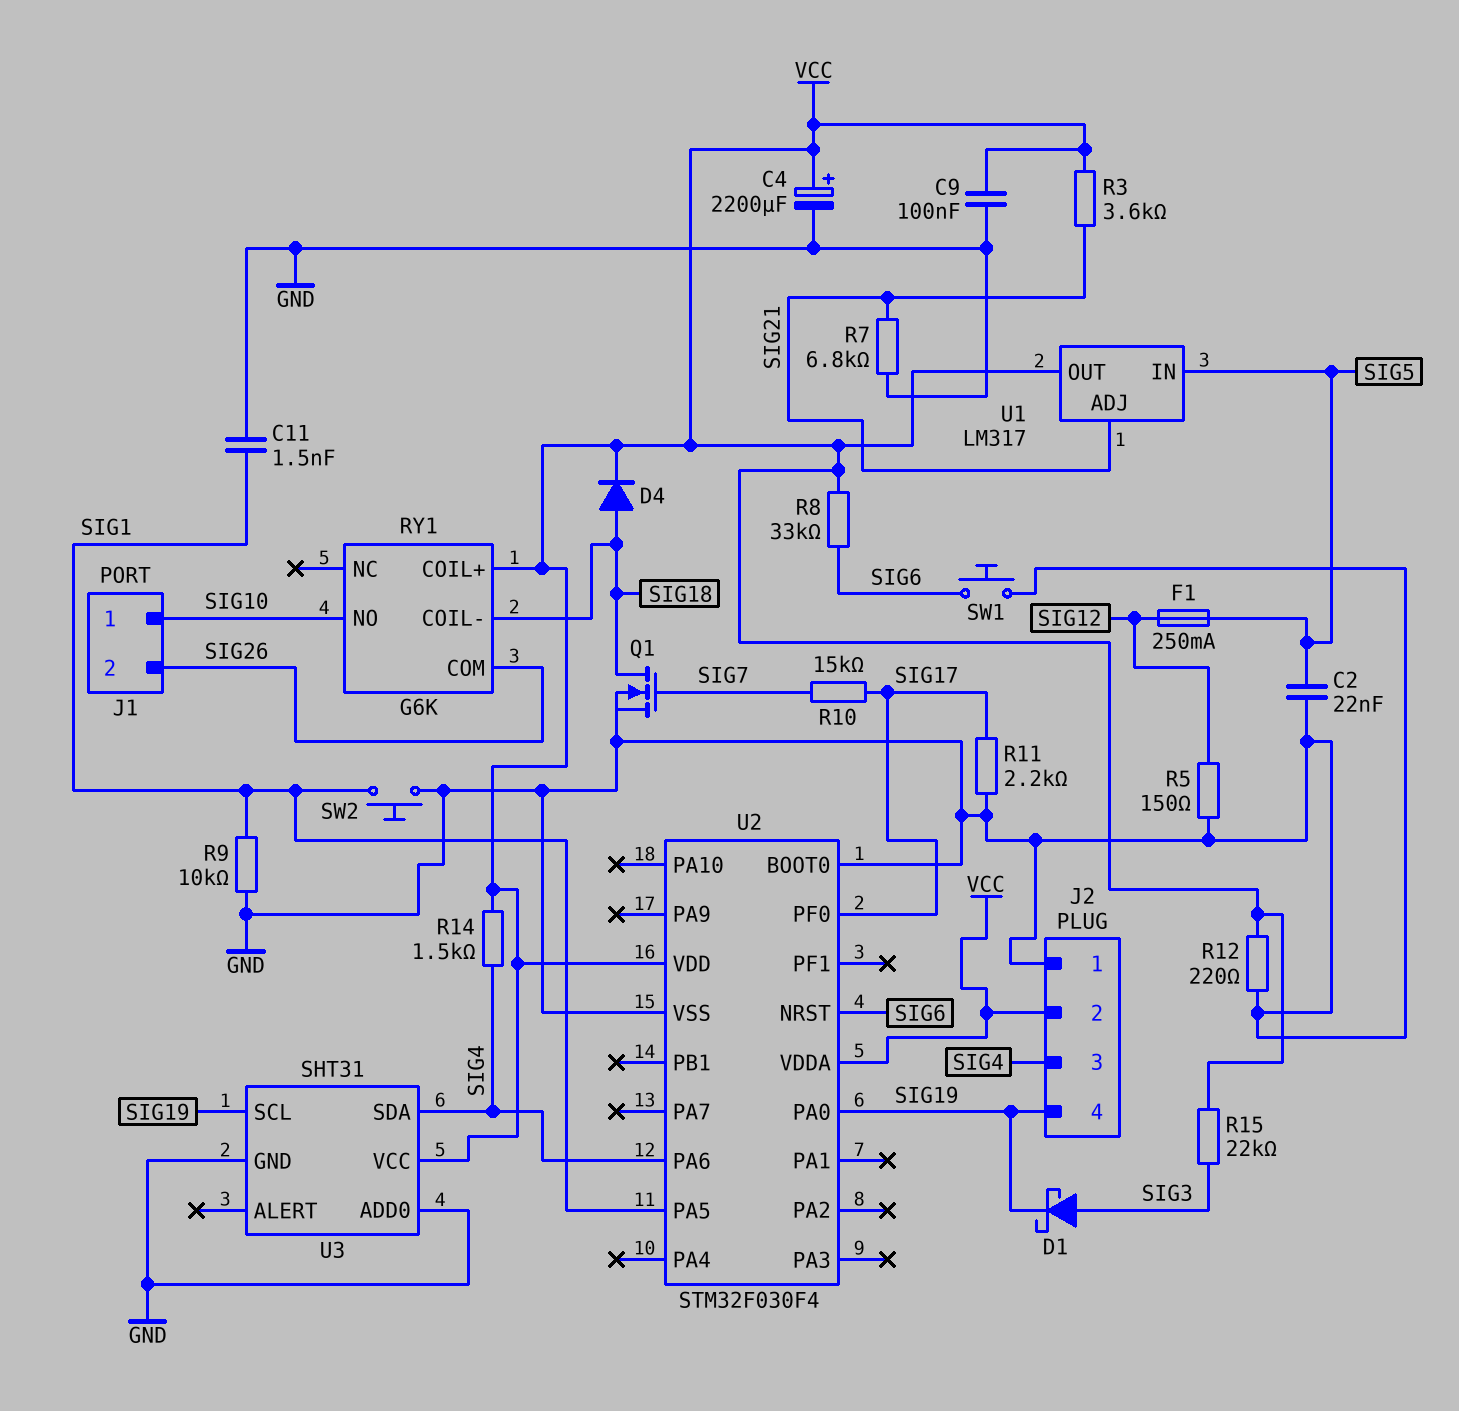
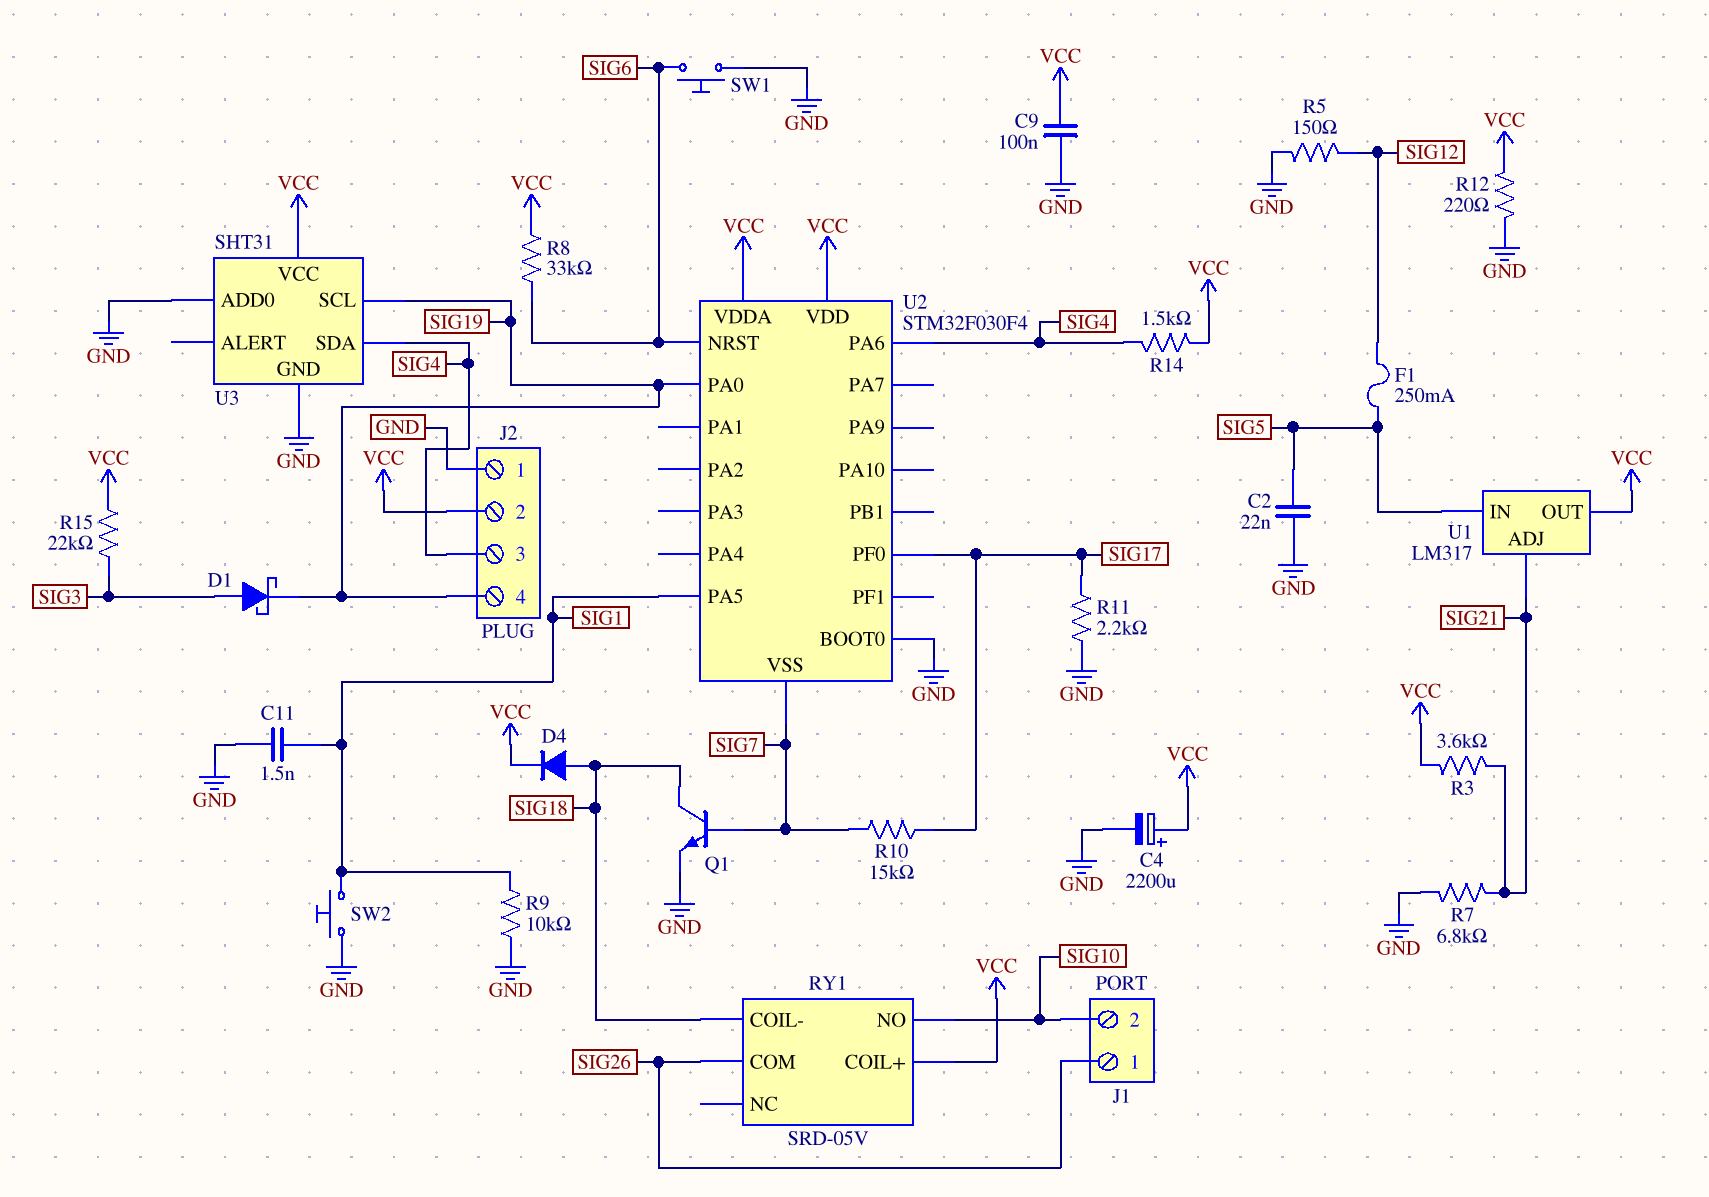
J1 pin 1: SIG10 -> SIG26
J1 pin 2: SIG26 -> SIG10
Q1: NMOS (G SIG7, D SIG18, S GND) -> NPN (B SIG7, C SIG18, E GND)
RY1: G6K -> SRD-05V
U2 pin VSS: GND -> SIG7

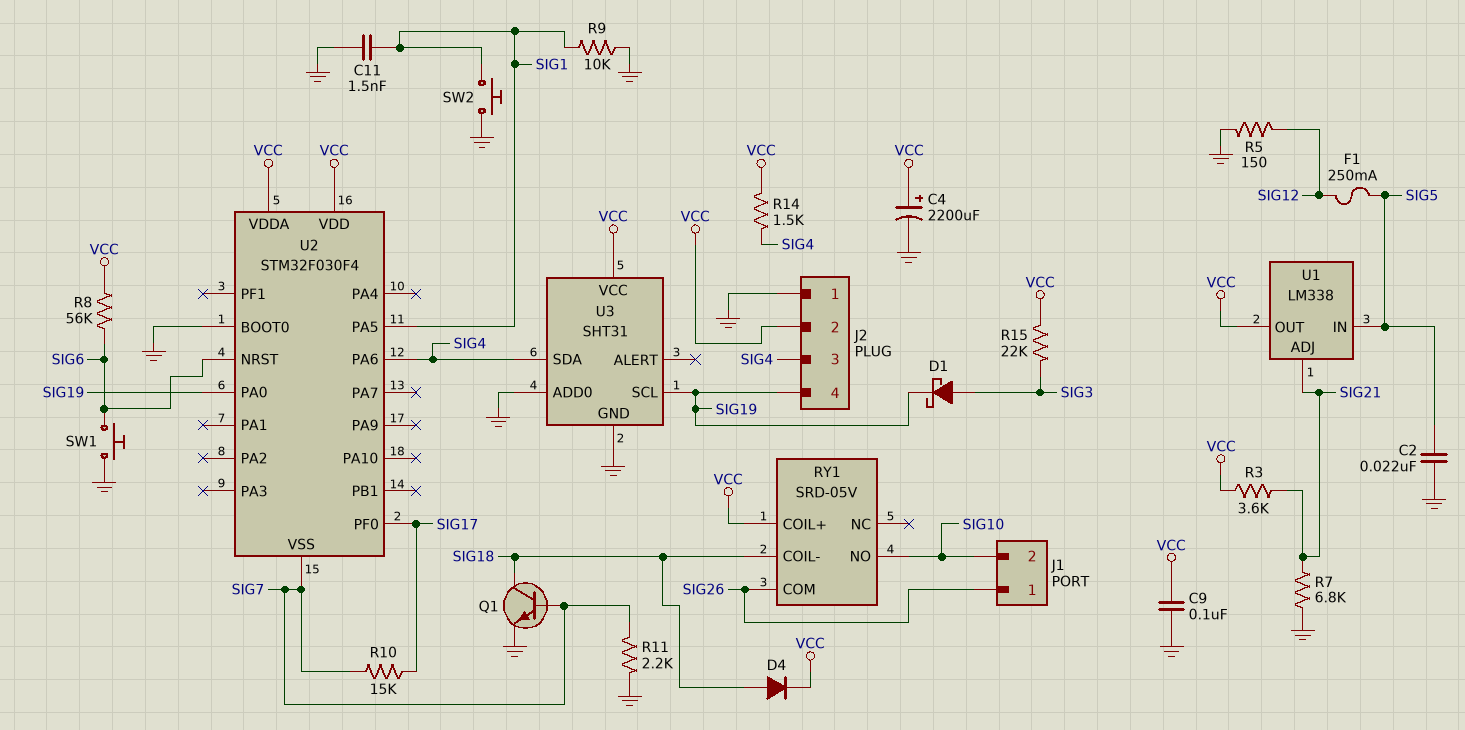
R8: 33k (SIG6, VCC) -> 56k (SIG6, VCC)
R11: 2.2k (GND, SIG17) -> 2.2k (GND, SIG7)
R12: 220 (GND, VCC) -> none
U1: LM317 -> LM338

